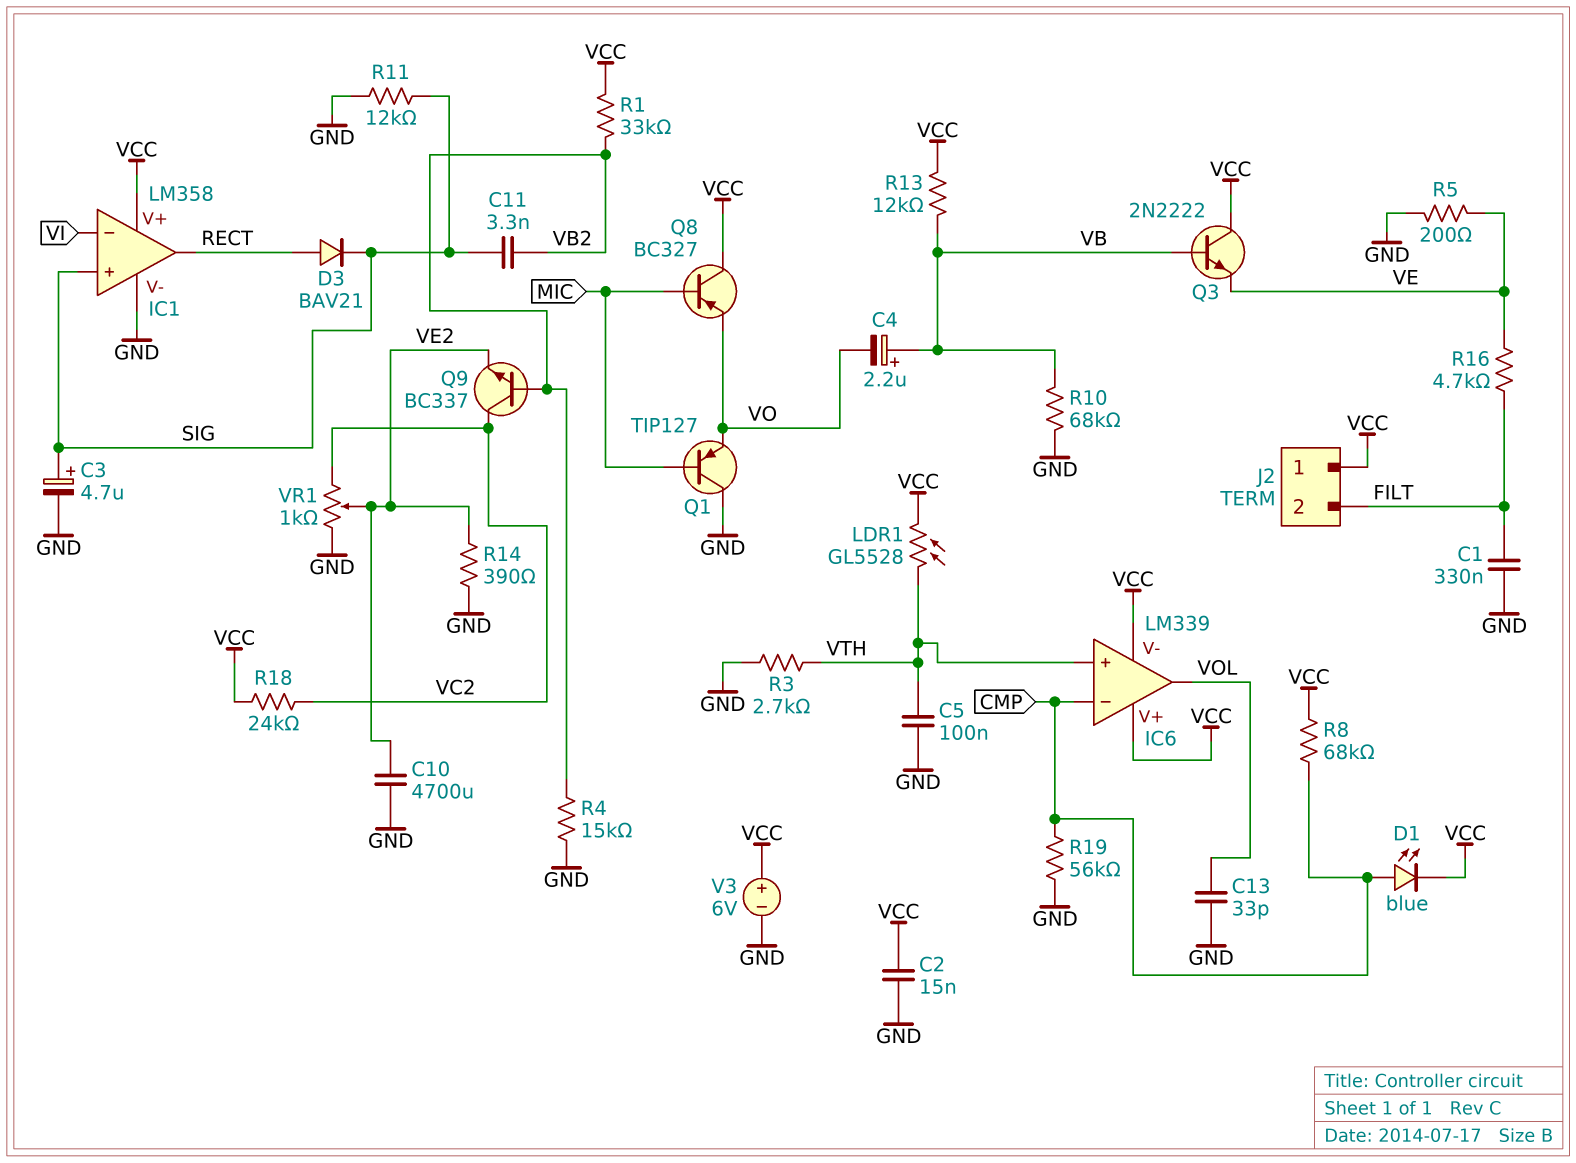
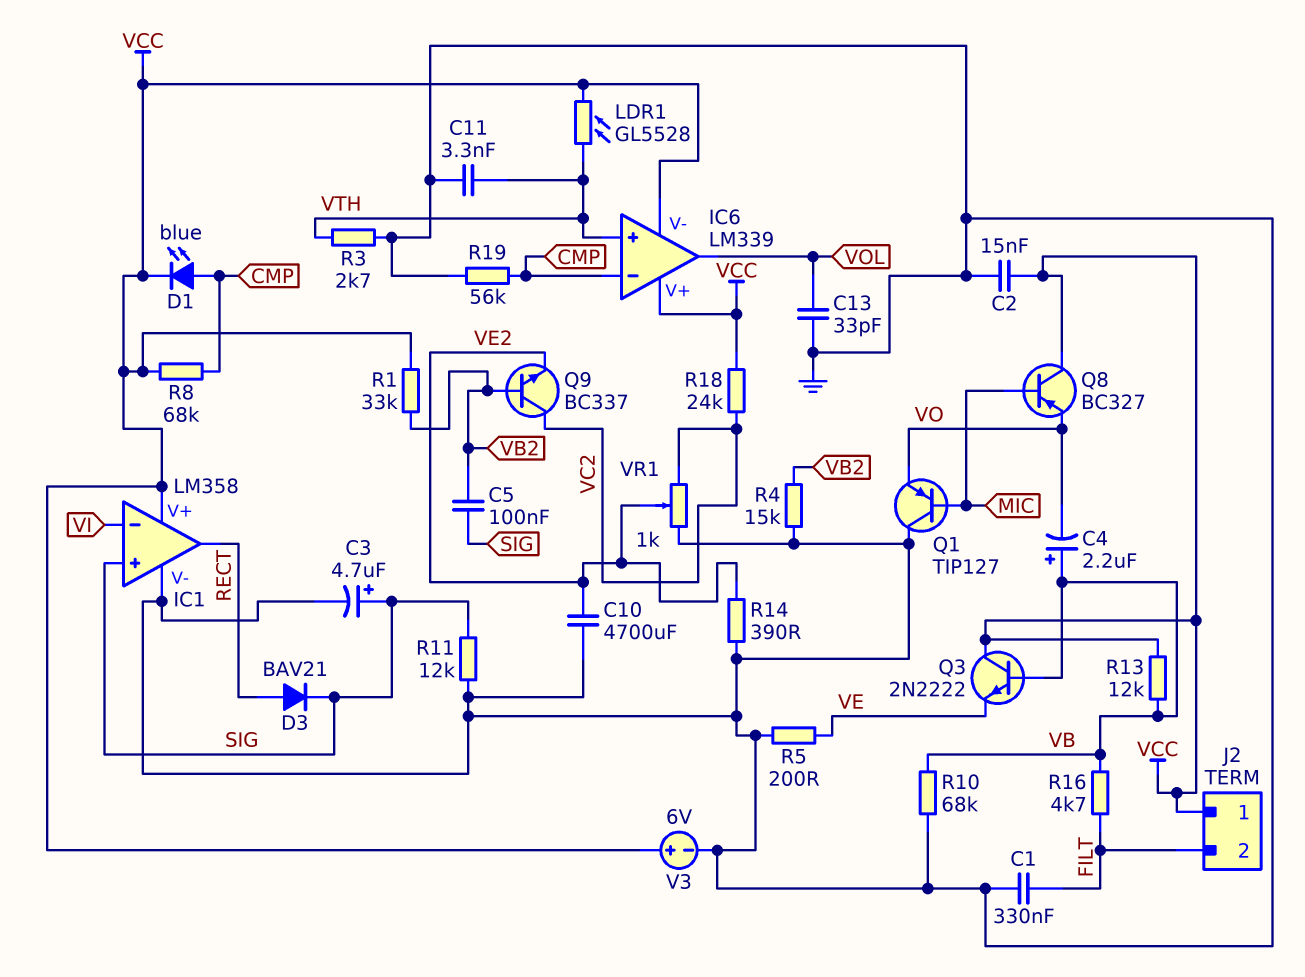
C5: 100nF (GND, VTH) -> 100nF (SIG, VB2)
C11: 3.3nF (SIG, VB2) -> 3.3nF (GND, VTH)
R16: 4.7k (FILT, VE) -> 4.7k (FILT, VB)

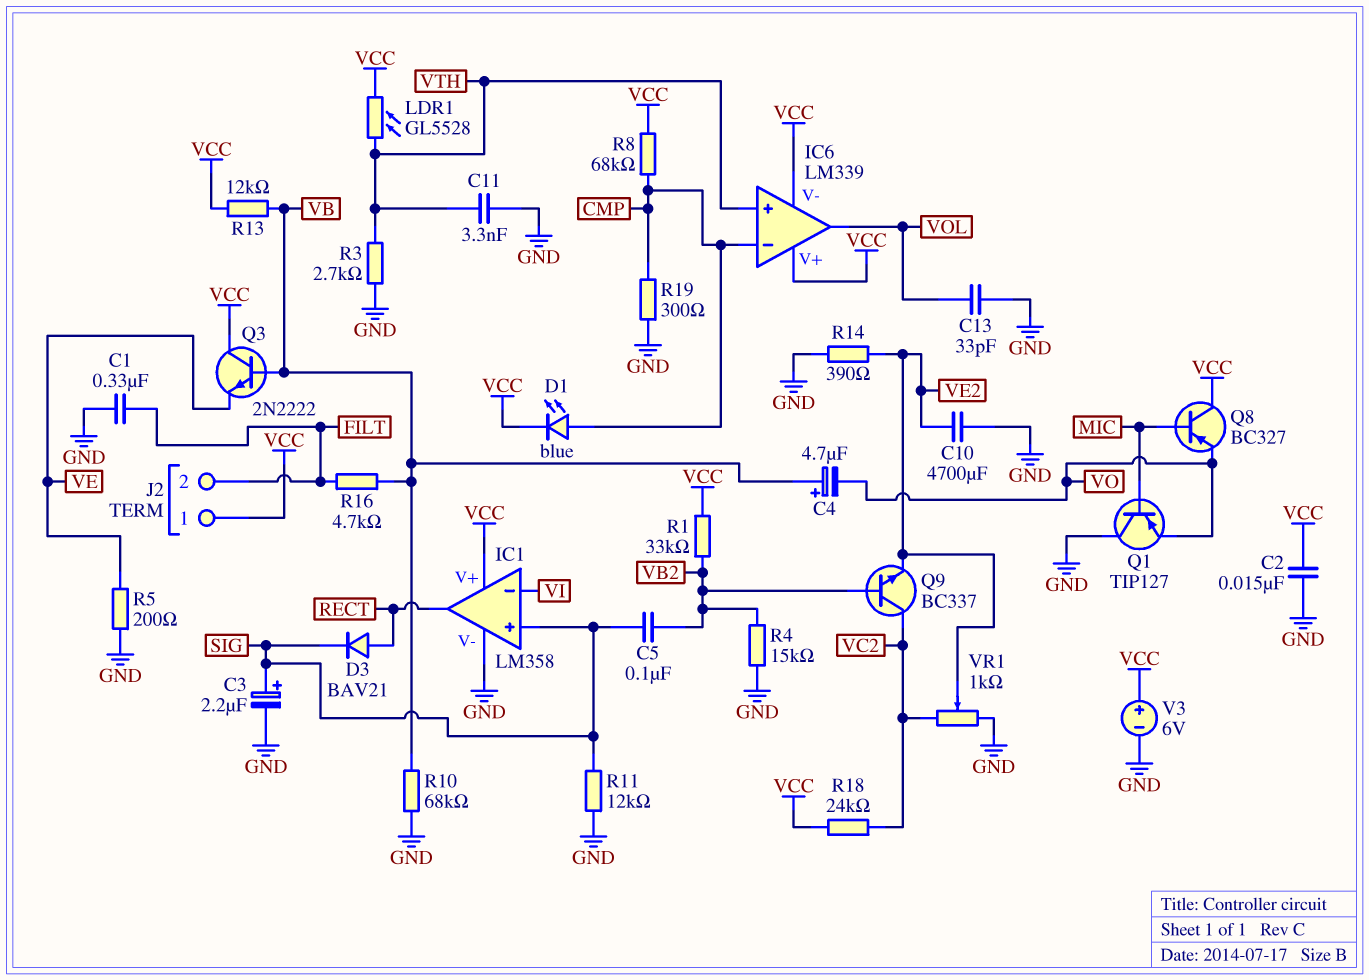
C3: 4.7uF (plus SIG, minus GND) -> 2.2uF (plus SIG, minus GND)
C4: 2.2uF (plus VB, minus VO) -> 4.7uF (plus VB, minus VO)
R19: 56k (CMP, GND) -> 300 (CMP, GND)

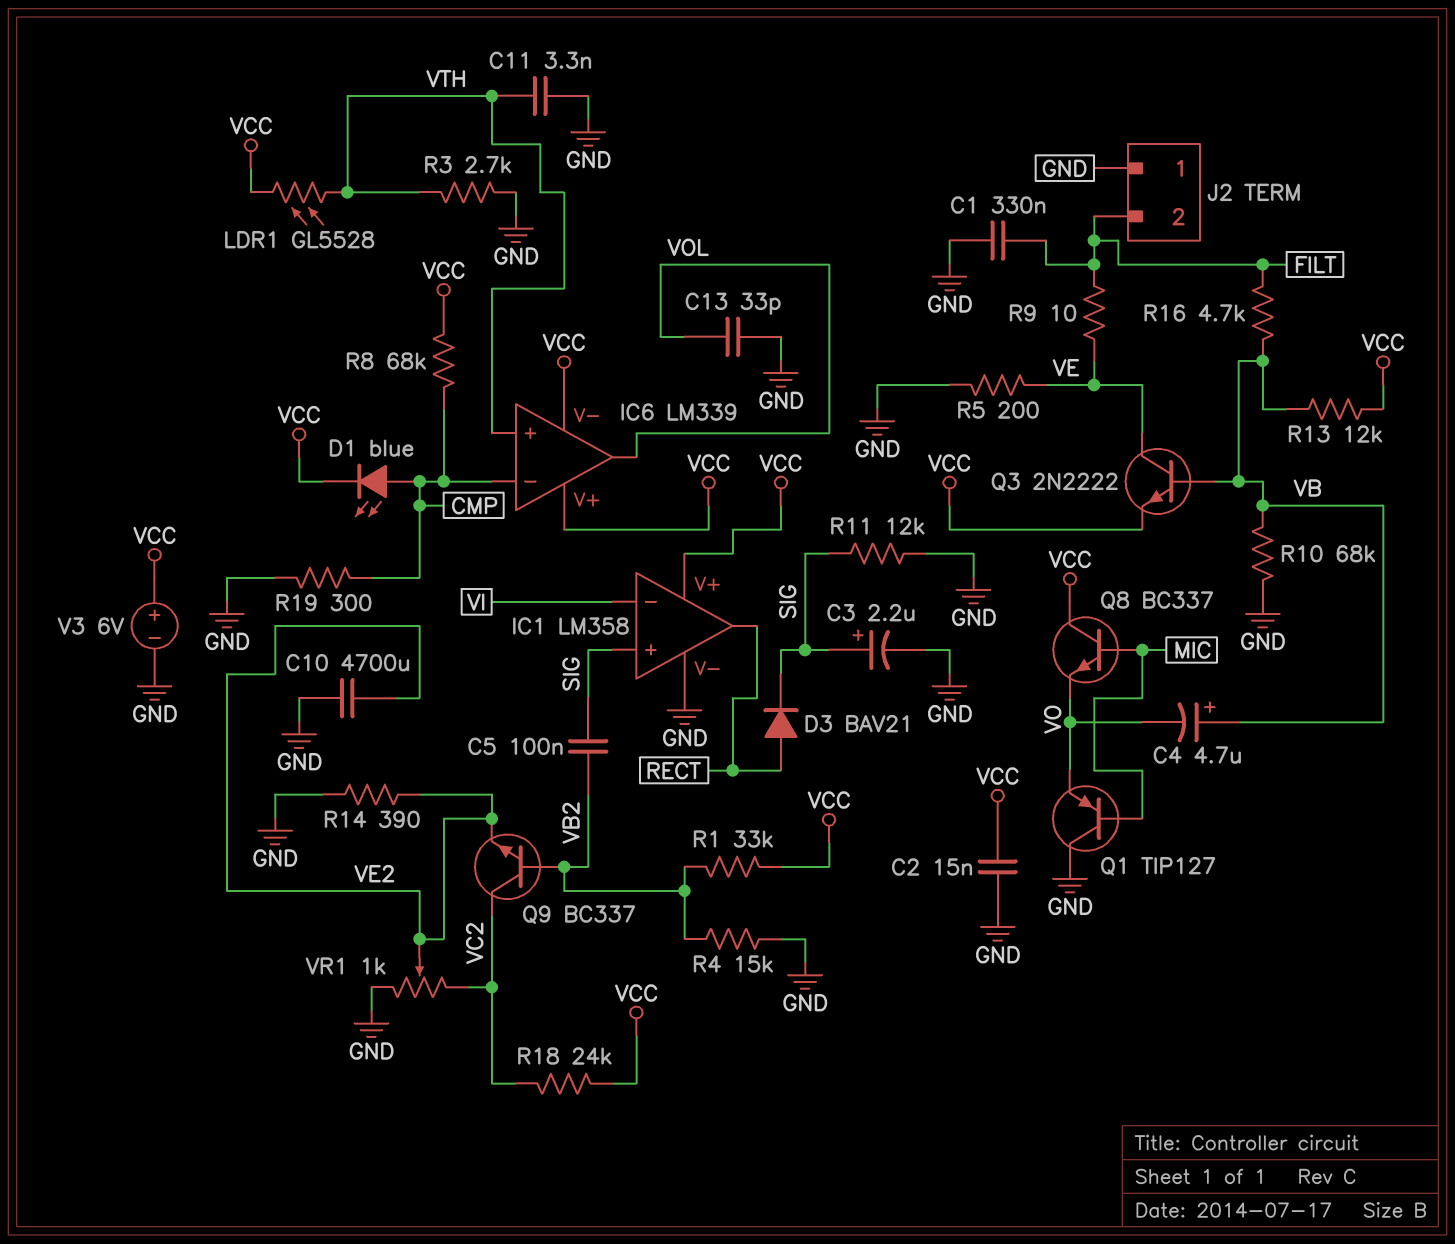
J2 pin 1: VCC -> GND
Q3: NPN 2N2222 (B VB, C VCC, E VE) -> NPN 2N2222 (B VB, C VE, E VCC)
Q8: PNP BC327 (B MIC, C VCC, E VO) -> NPN BC337 (B MIC, C VCC, E VO)
R9: none -> 10 (FILT, VE)

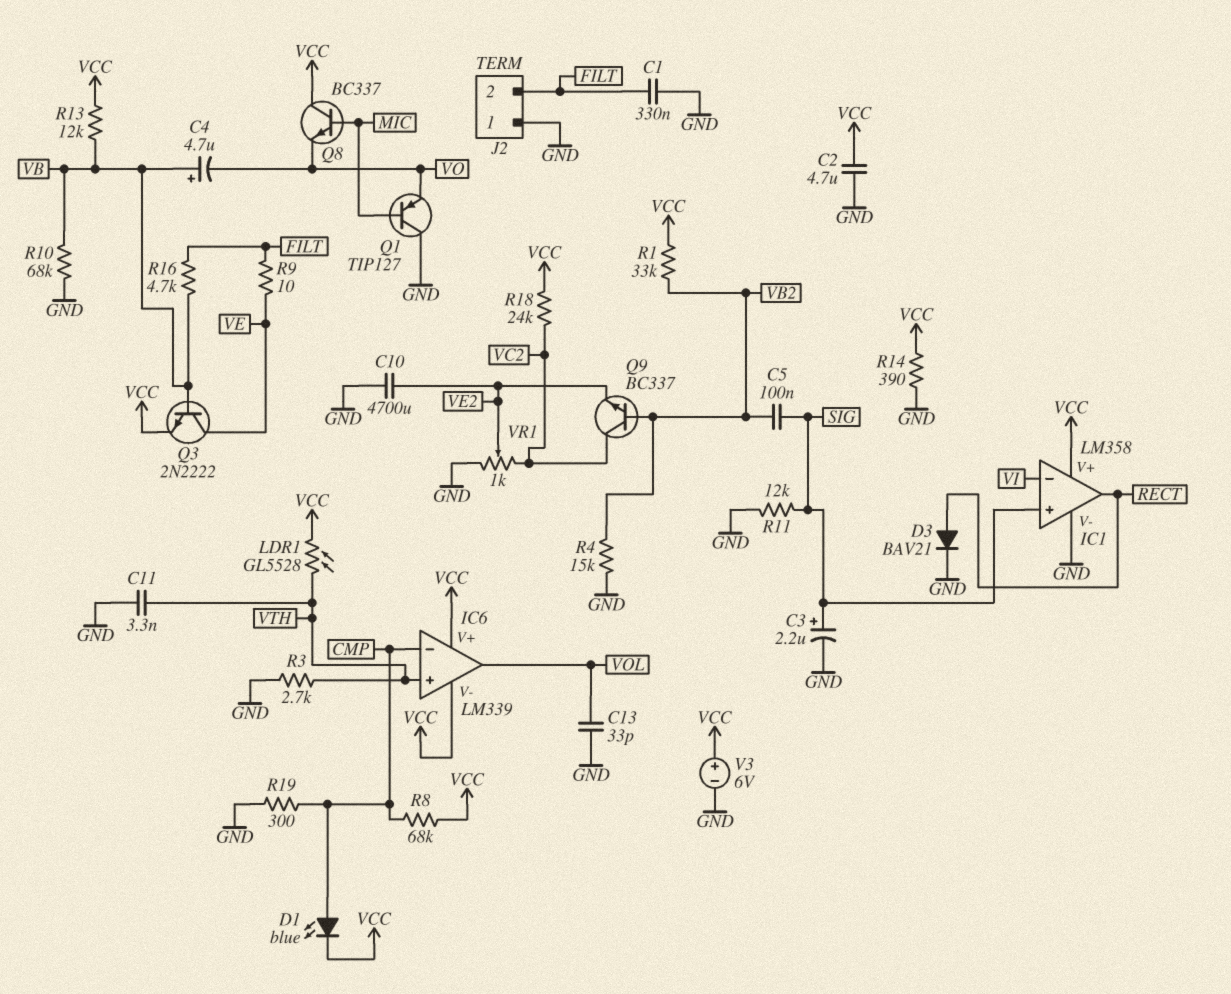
C2: 15nF (GND, VCC) -> 4.7uF (GND, VCC)
D3: diode BAV21 (A RECT, K SIG) -> diode BAV21 (A RECT, K GND)
R5: 200 (GND, VE) -> none
R14: 390 (GND, VE2) -> 390 (GND, VCC)

